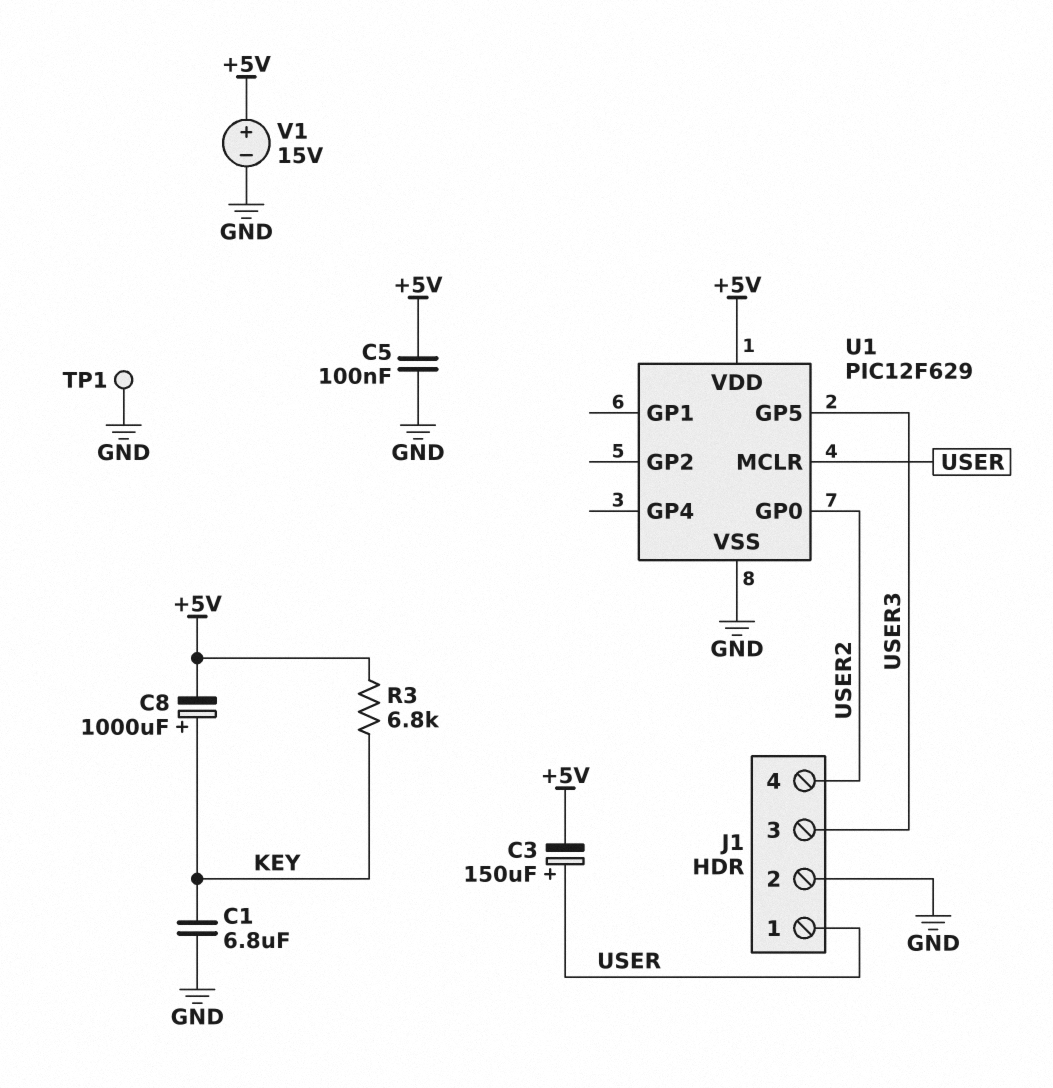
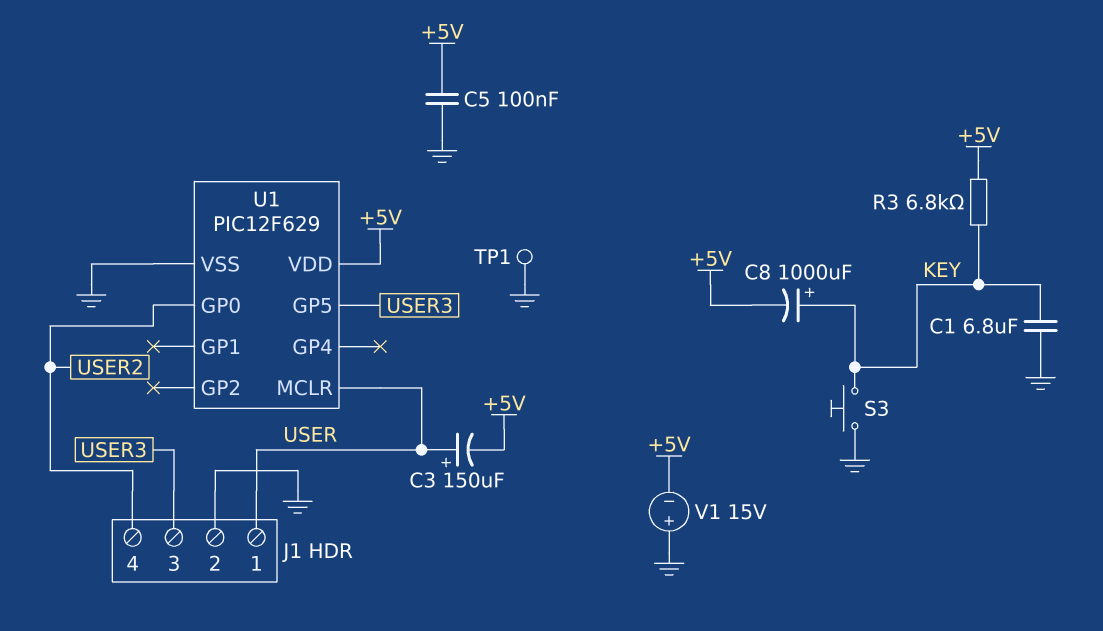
S3: none -> button (GND, KEY)
V1: 15V (plus +5V, minus GND) -> 15V (plus GND, minus +5V)

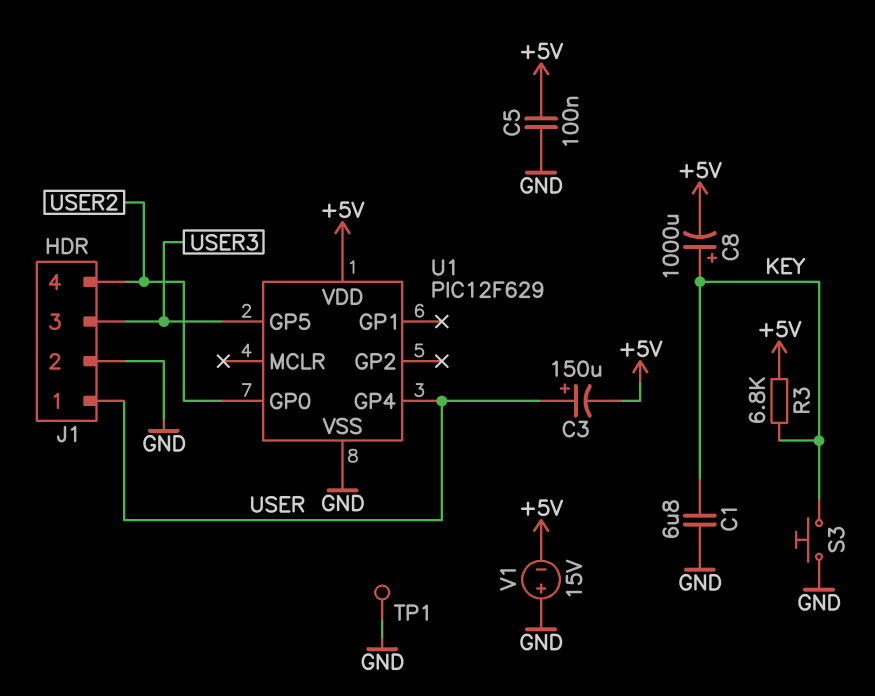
U1 pin GP4: none -> USER
U1 pin MCLR: USER -> none

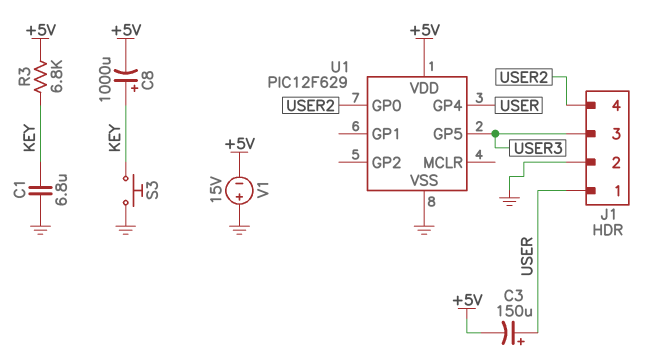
C5: 100nF (+5V, GND) -> none
TP1: test point (GND) -> none

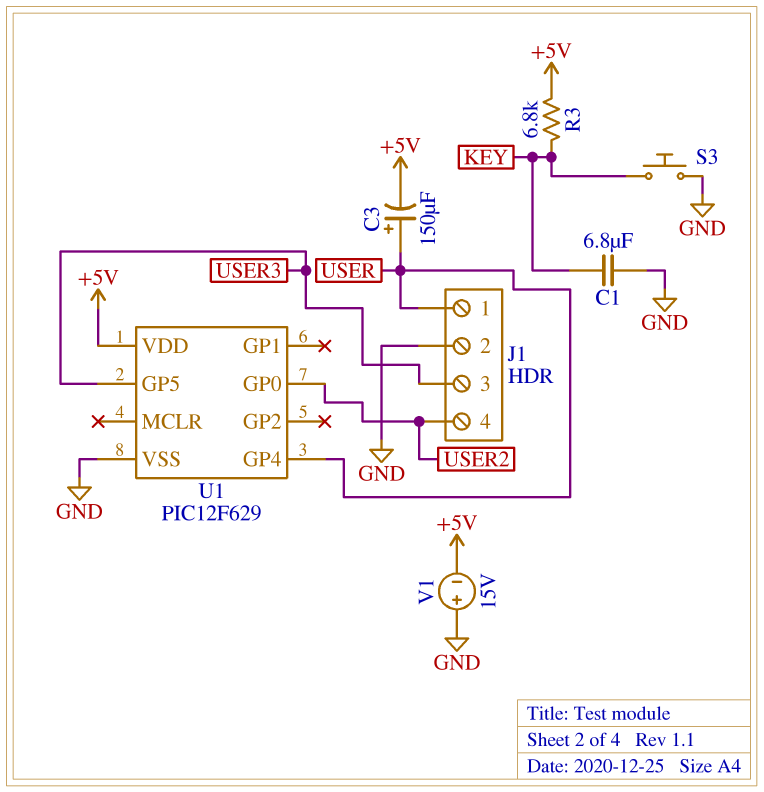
C8: 1000uF (plus KEY, minus +5V) -> none

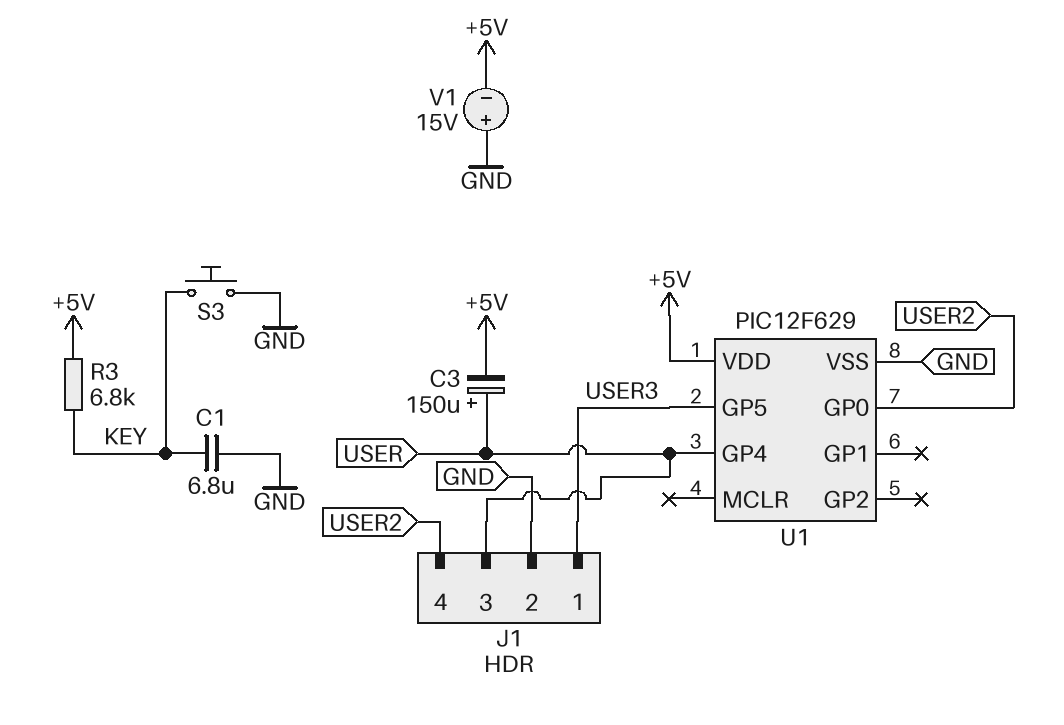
J1 pin 1: USER -> USER3
J1 pin 3: USER3 -> USER

